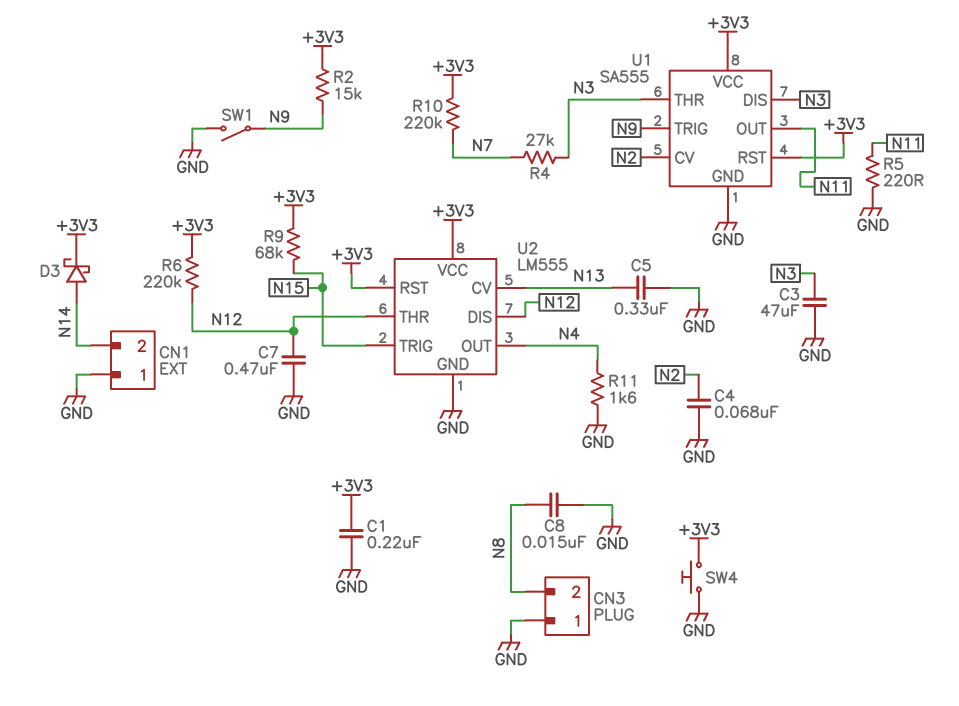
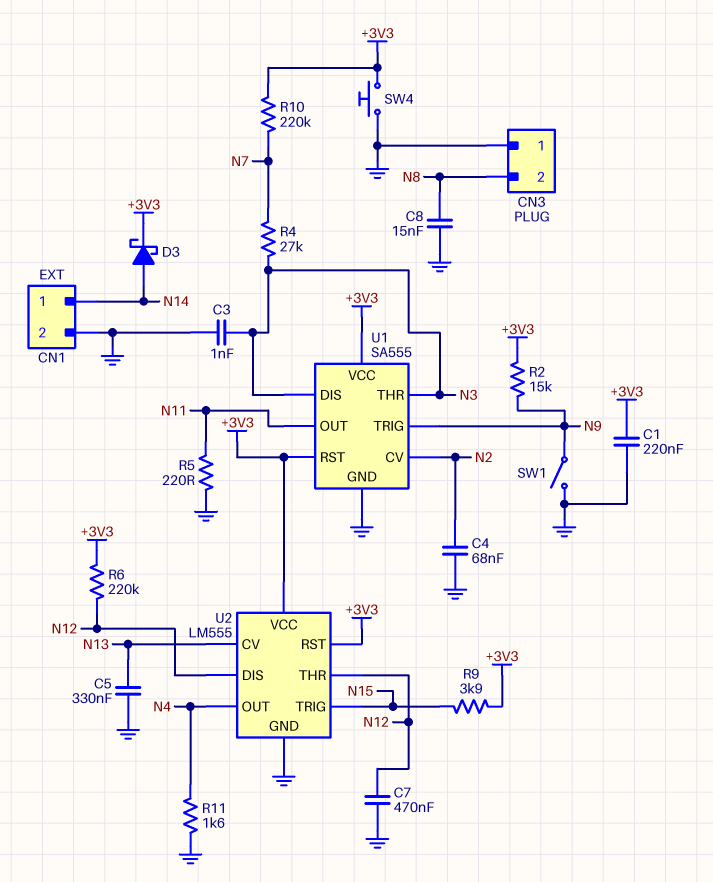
C3: 47uF (GND, N3) -> 1nF (GND, N3)
CN1 pin 1: GND -> N14
CN1 pin 2: N14 -> GND
R9: 68k (+3V3, N15) -> 3.9k (+3V3, N15)

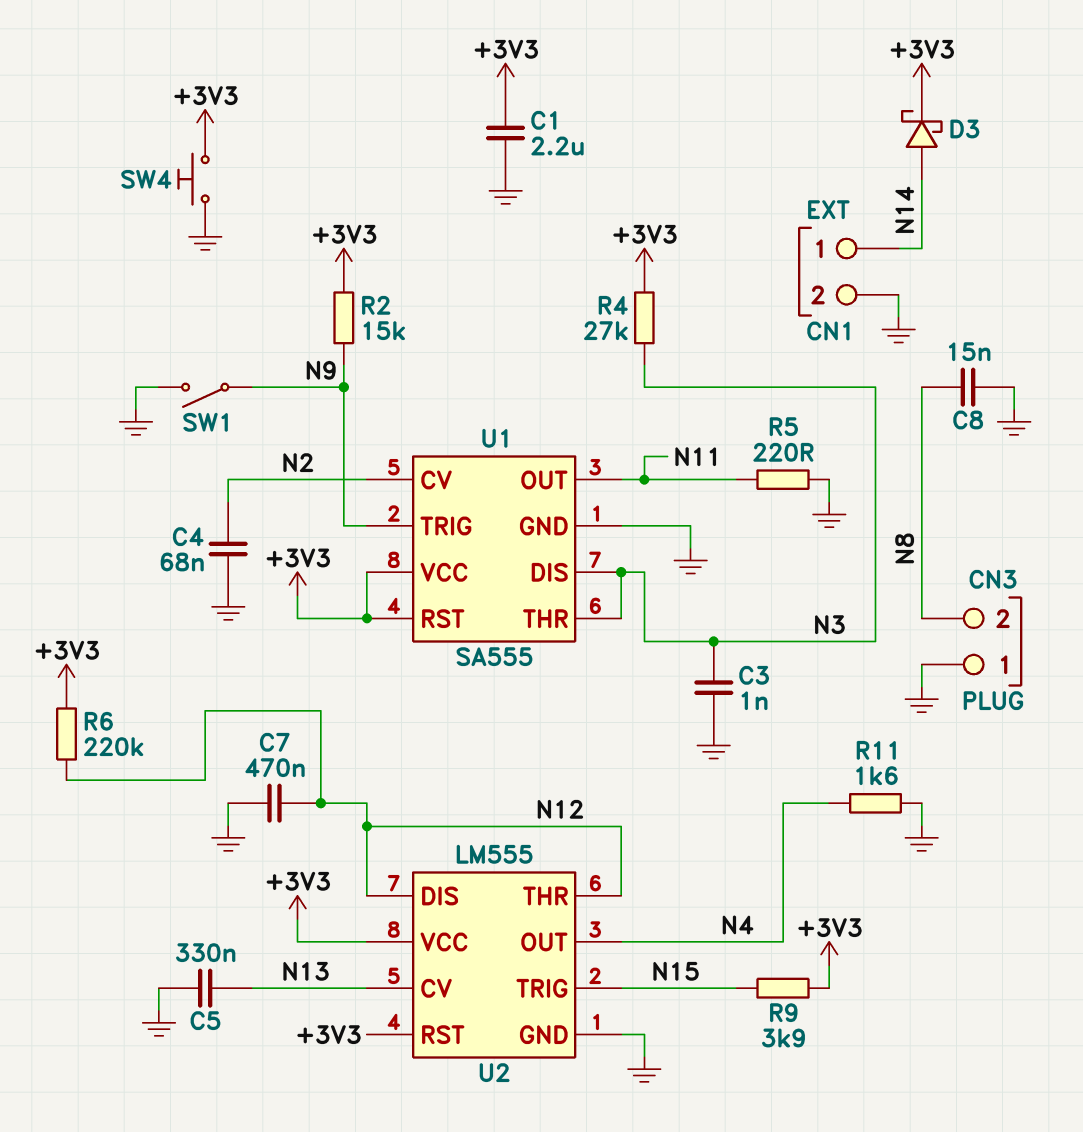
C1: 220nF (+3V3, GND) -> 2.2uF (+3V3, GND)
R4: 27k (N3, N7) -> 27k (+3V3, N3)
R10: 220k (+3V3, N7) -> none

